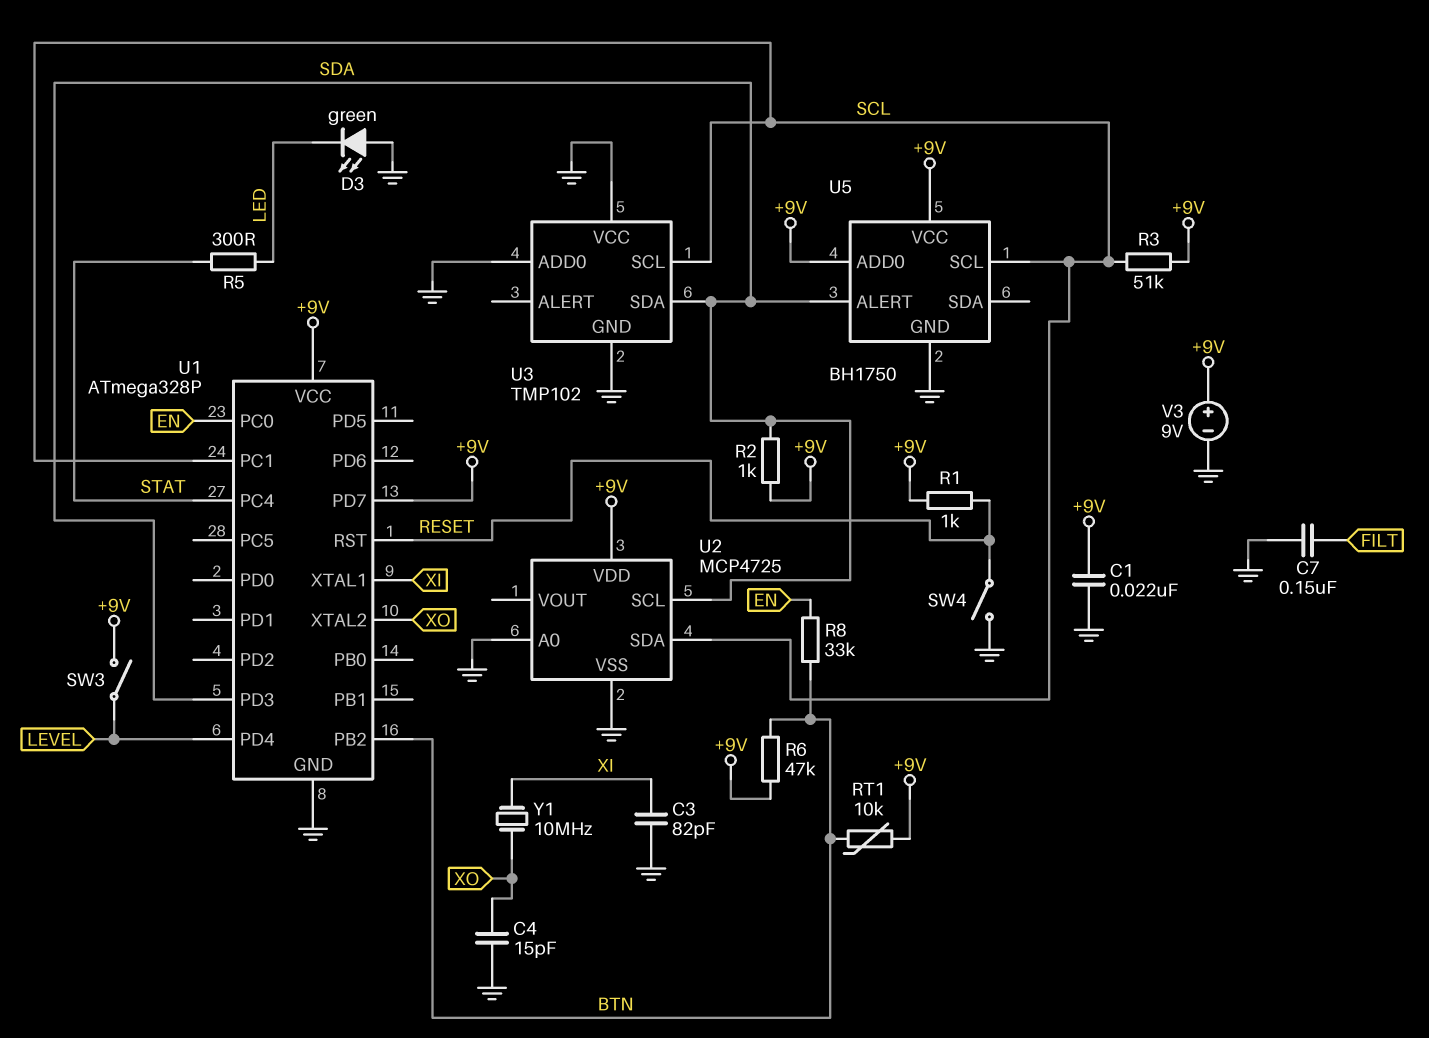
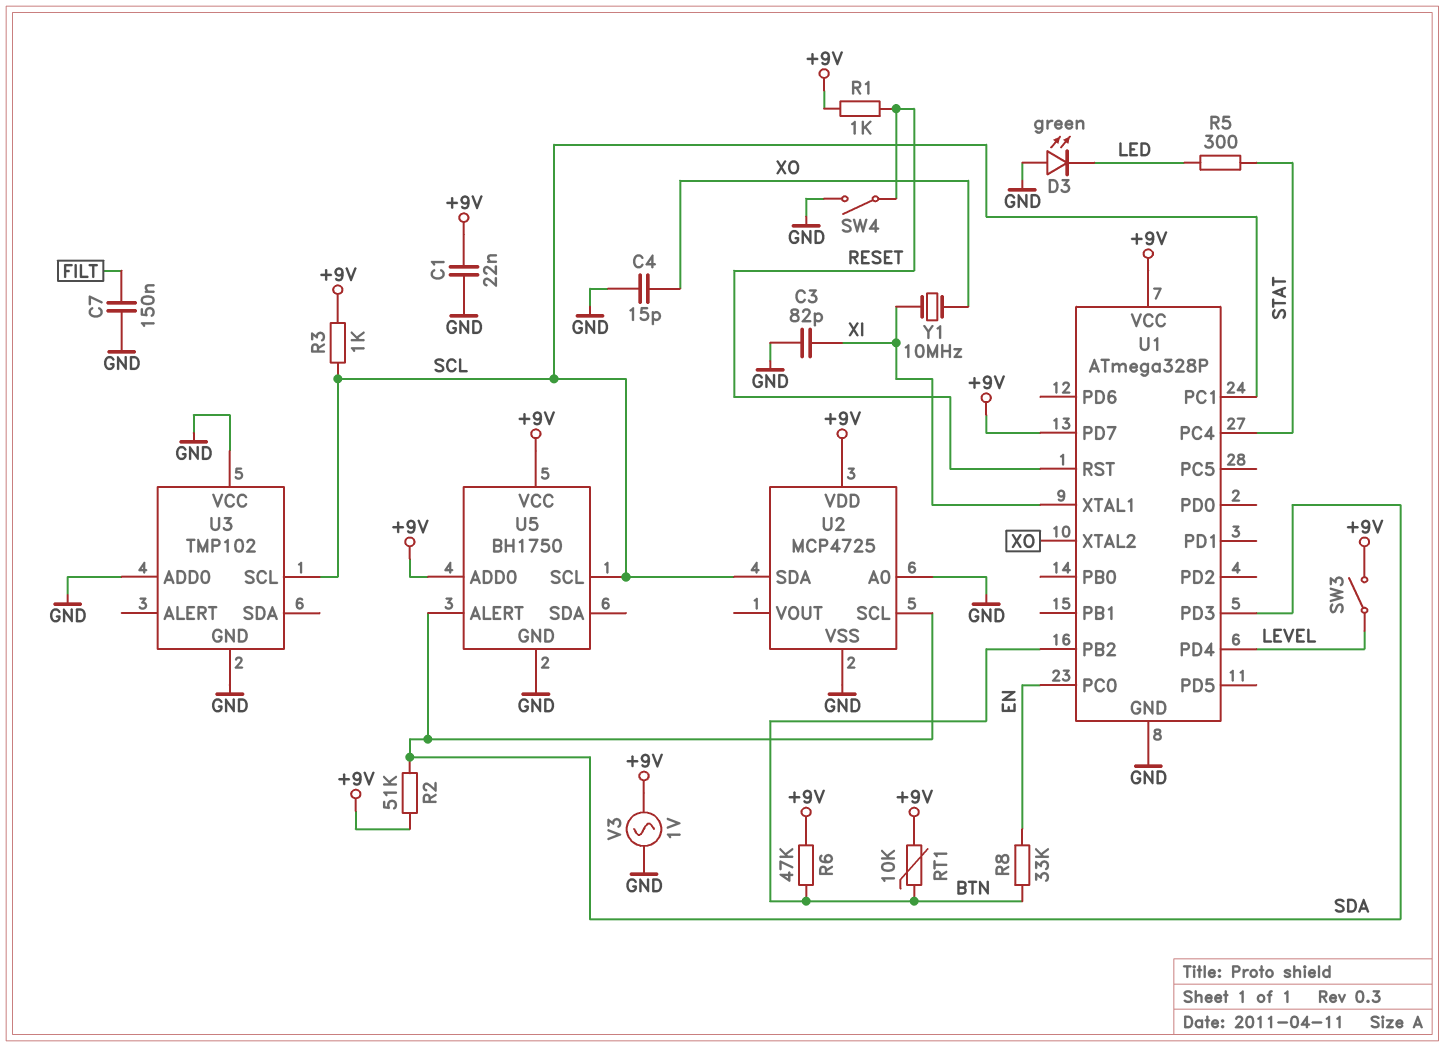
R2: 1k (+9V, SDA) -> 51k (+9V, SDA)
R3: 51k (+9V, SCL) -> 1k (+9V, SCL)
U3 pin SDA: SDA -> none
V3: 9V (plus +9V, minus GND) -> AC 1V (+9V, GND)

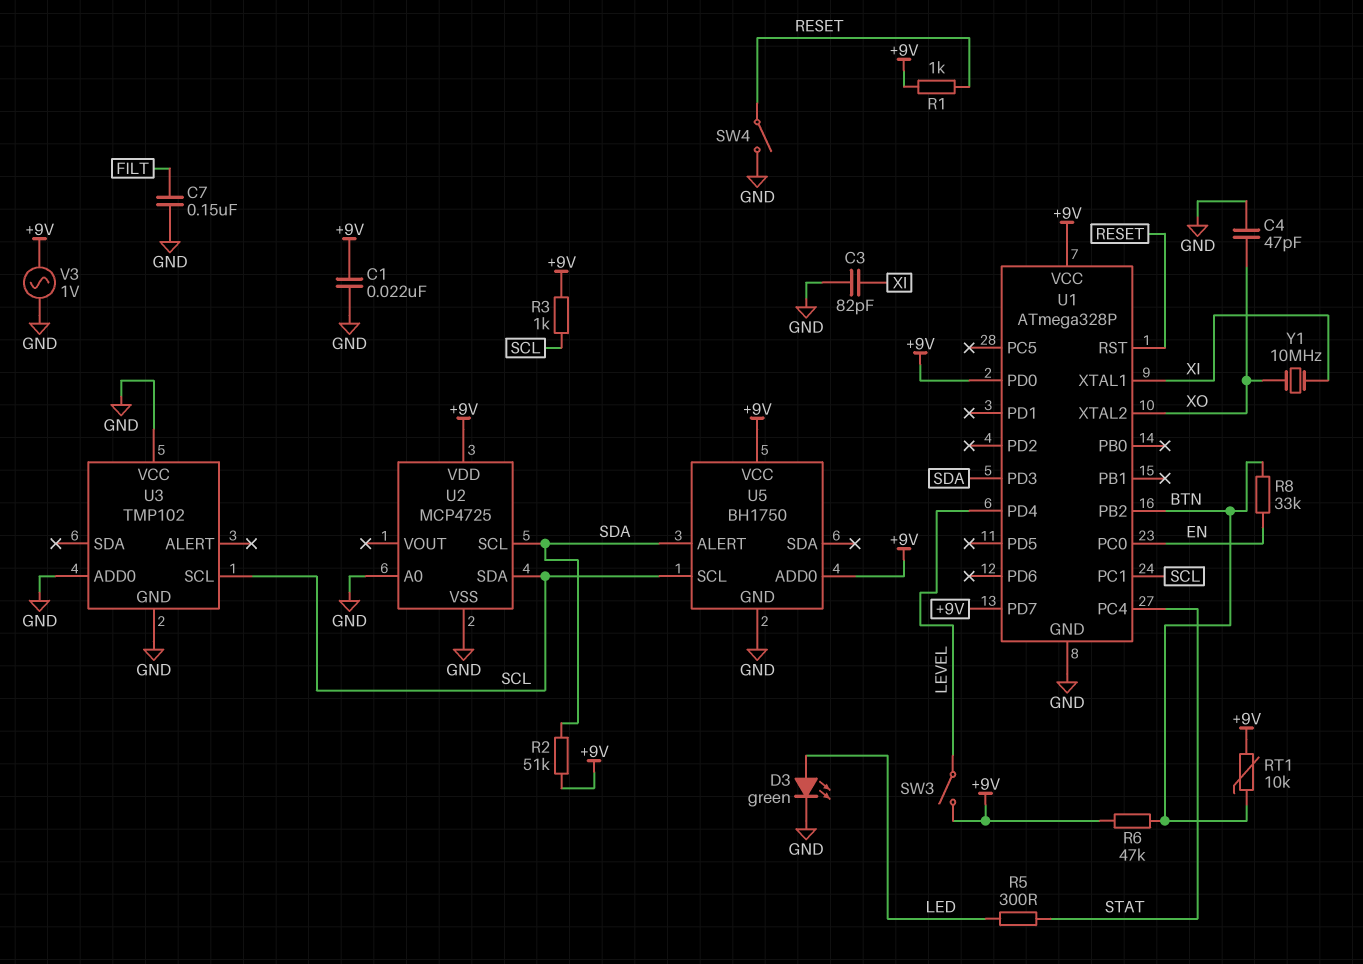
C4: 15pF (GND, XO) -> 47pF (GND, XO)
D3: LED green (A GND, K LED) -> LED green (A LED, K GND)
U1 pin PD0: none -> +9V

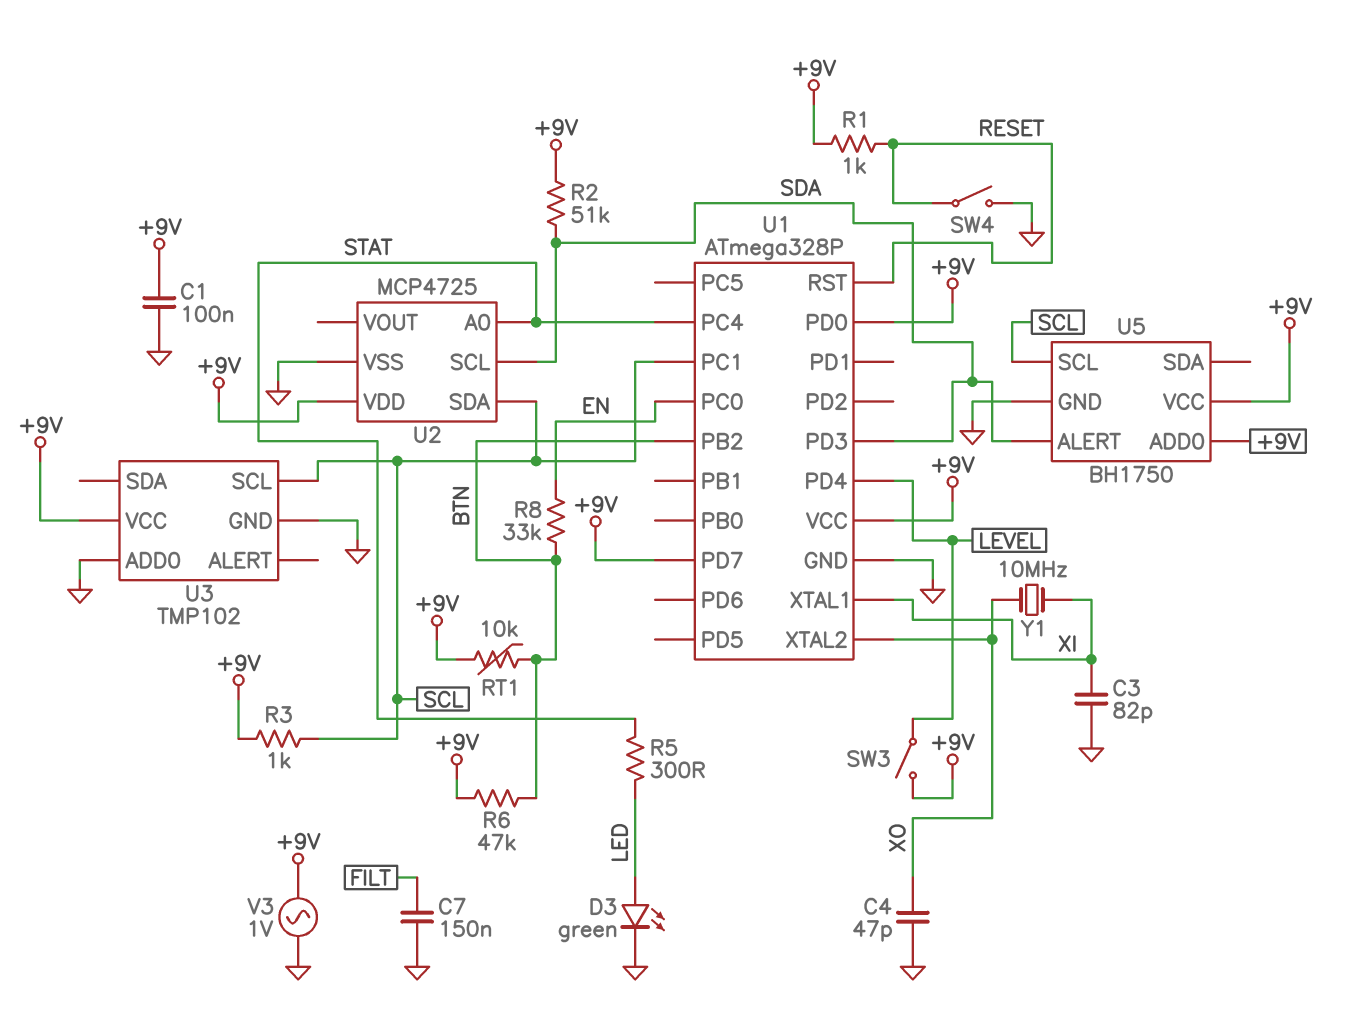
C1: 22nF (+9V, GND) -> 100nF (+9V, GND)
U2 pin A0: GND -> STAT
U3 pin VCC: GND -> +9V

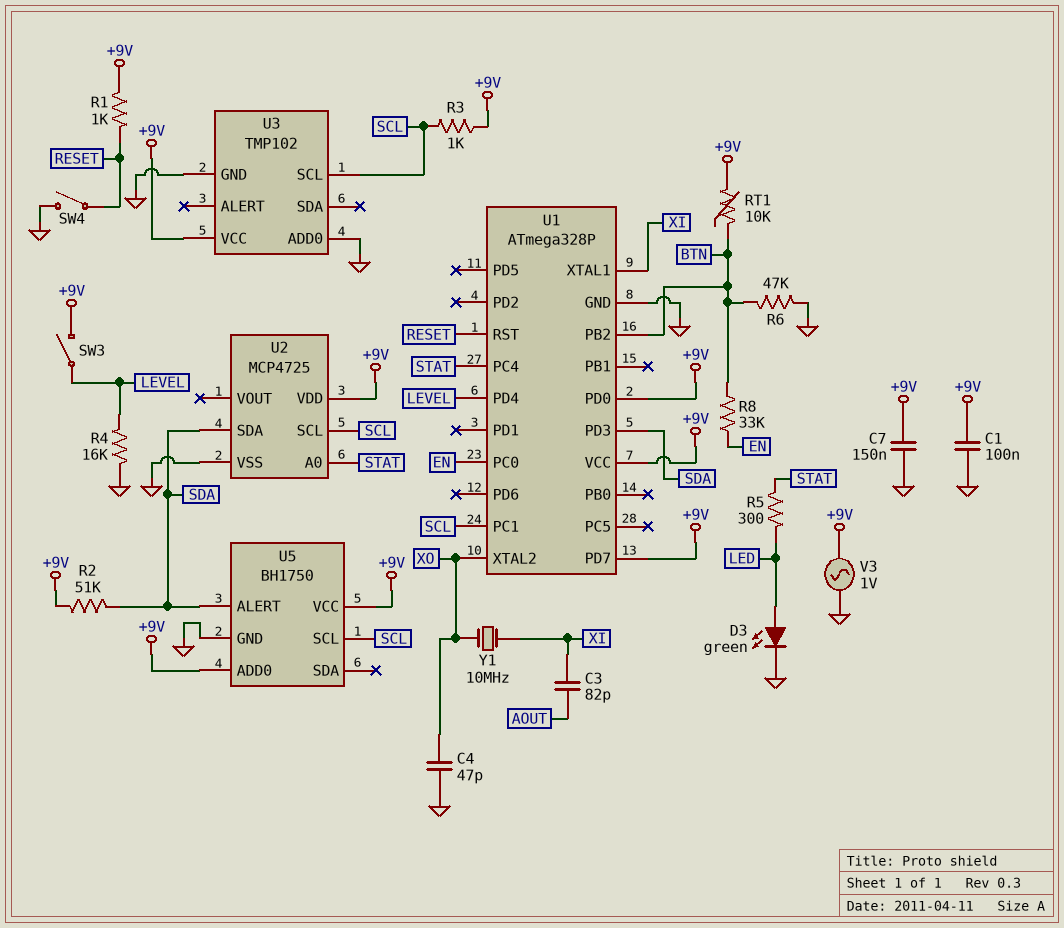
C3: 82pF (GND, XI) -> 82pF (AOUT, XI)
C7: 150nF (FILT, GND) -> 150nF (+9V, GND)
R4: none -> 16k (GND, LEVEL)
R6: 47k (+9V, BTN) -> 47k (BTN, GND)
U2 pin SCL: SDA -> SCL
U2 pin SDA: SCL -> SDA

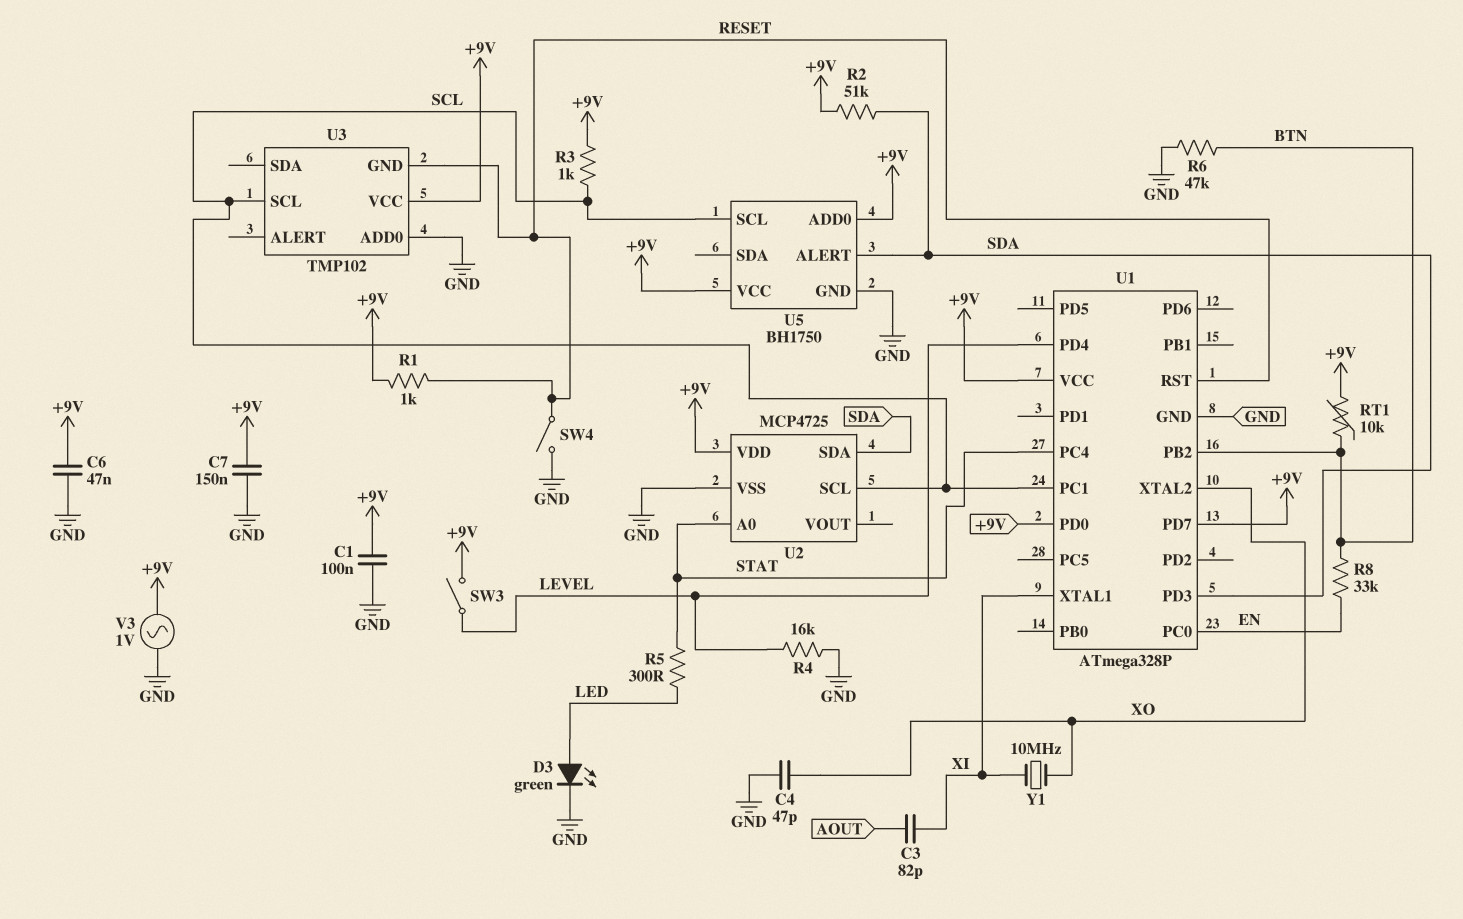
C6: none -> 47nF (+9V, GND)
U3 pin GND: GND -> RESET

